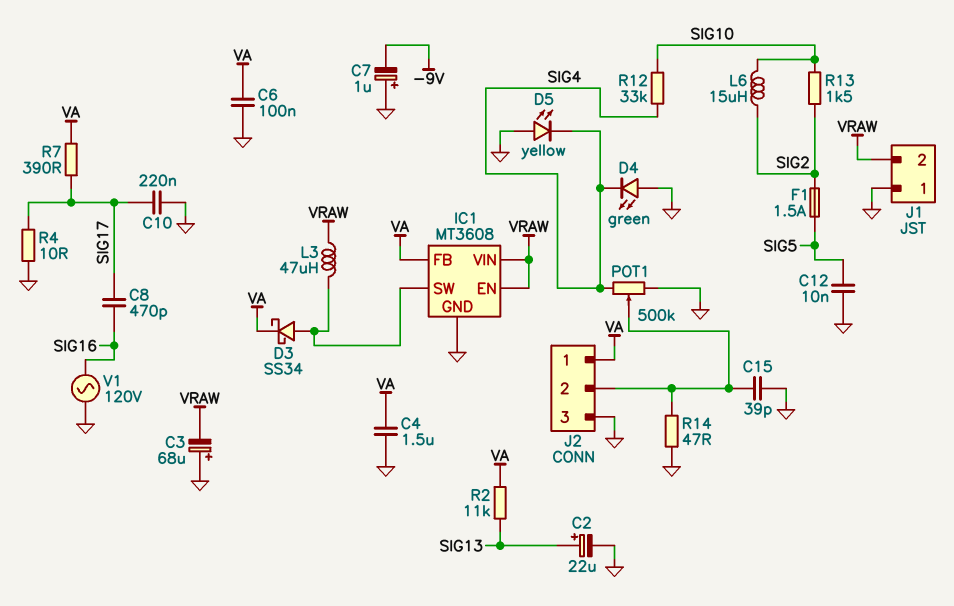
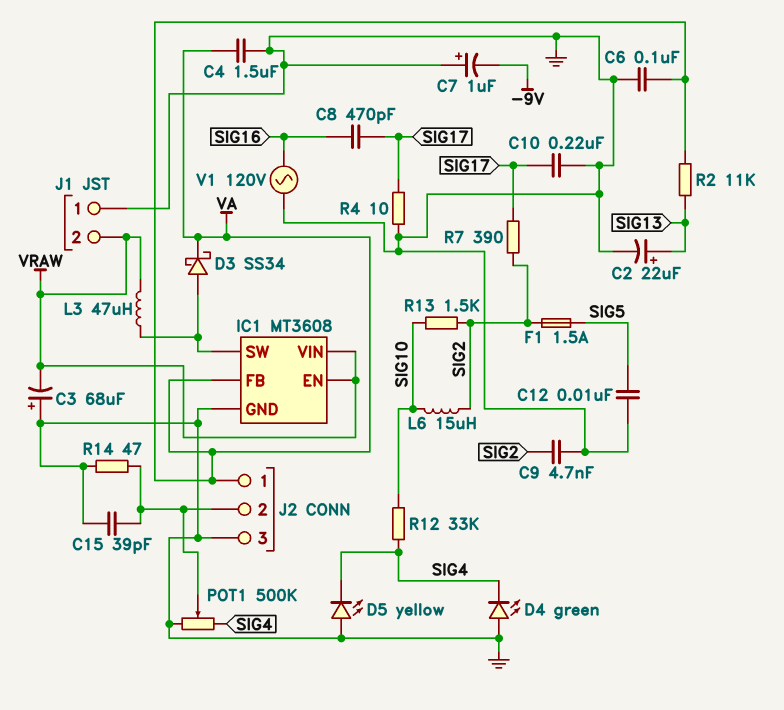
C9: none -> 4.7nF (GND, SIG2)
R7: 390 (SIG17, VA) -> 390 (SIG2, SIG17)

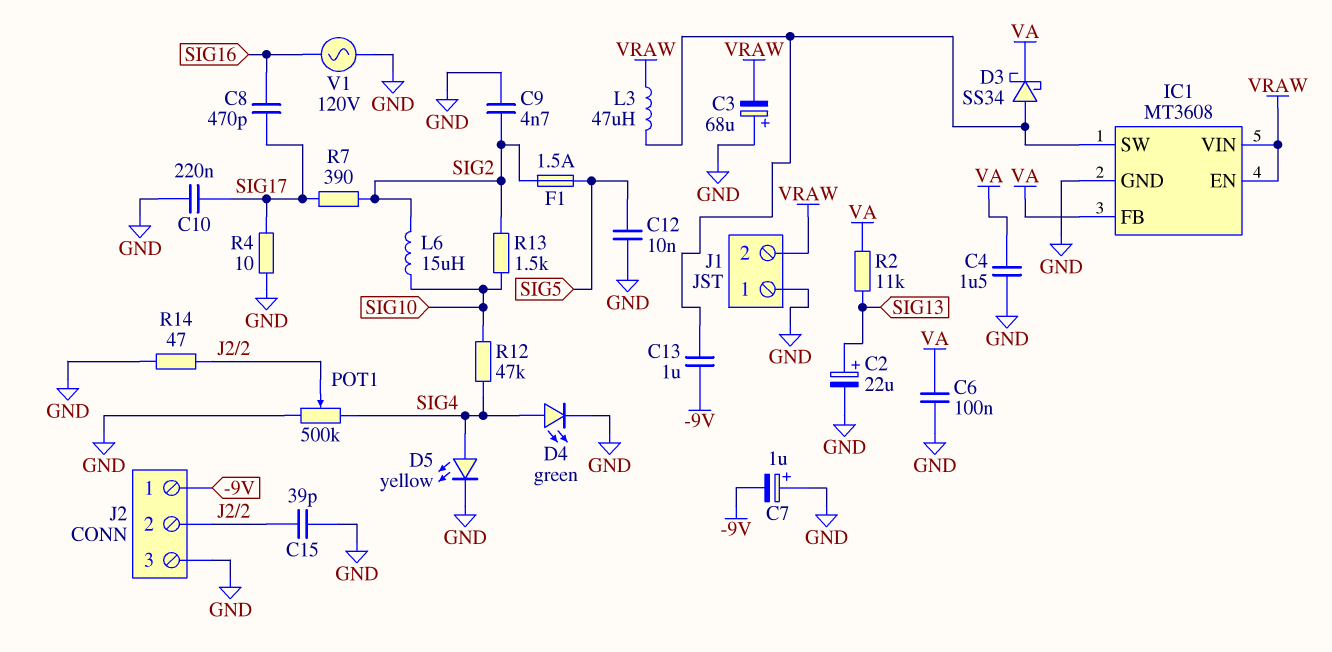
C13: none -> 1uF (-9V, IC1/SW)
D4: LED green (A GND, K SIG4) -> LED green (A SIG4, K GND)
D5: LED yellow (A GND, K SIG4) -> LED yellow (A SIG4, K GND)
J2 pin 1: VA -> -9V
R12: 33k (SIG4, SIG10) -> 47k (SIG4, SIG10)

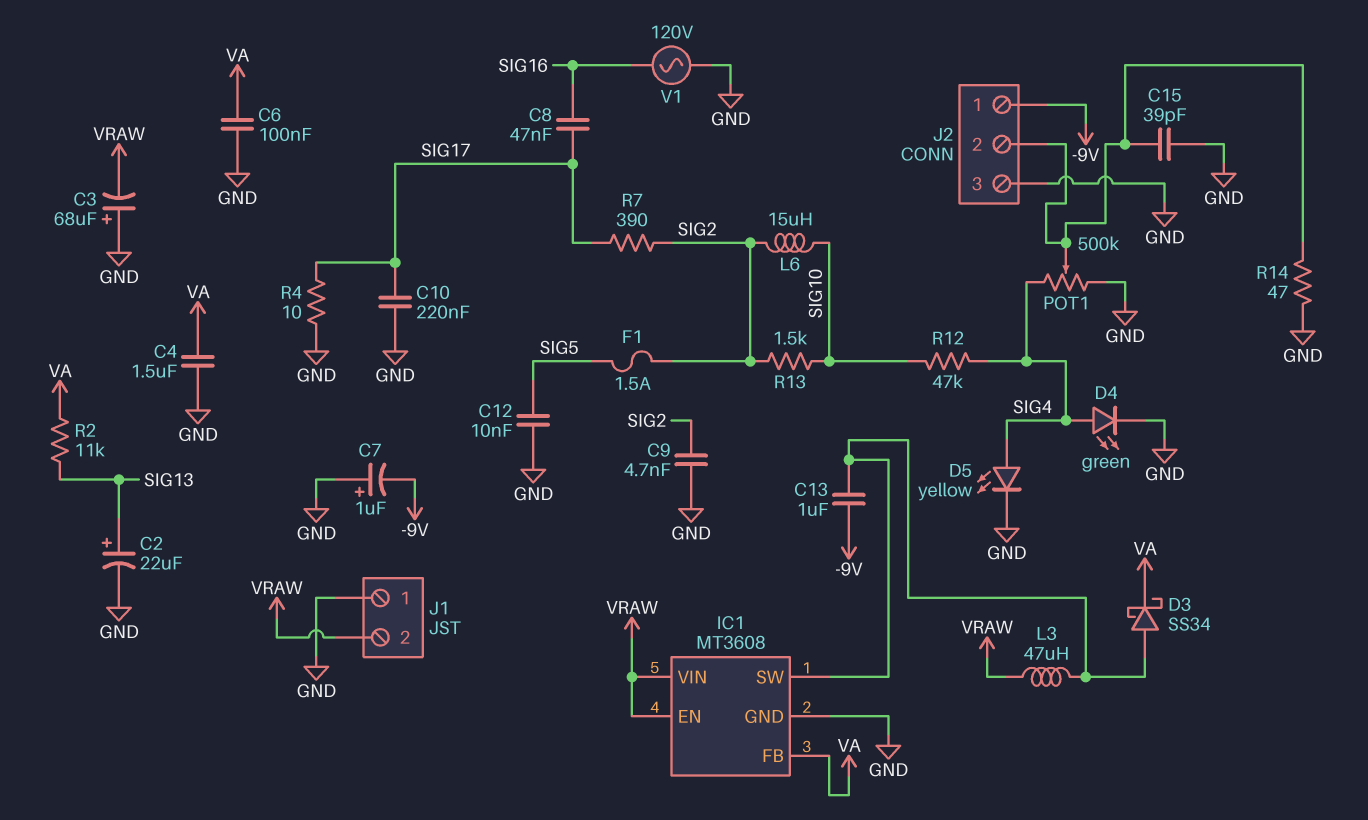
C8: 470pF (SIG16, SIG17) -> 47nF (SIG16, SIG17)

